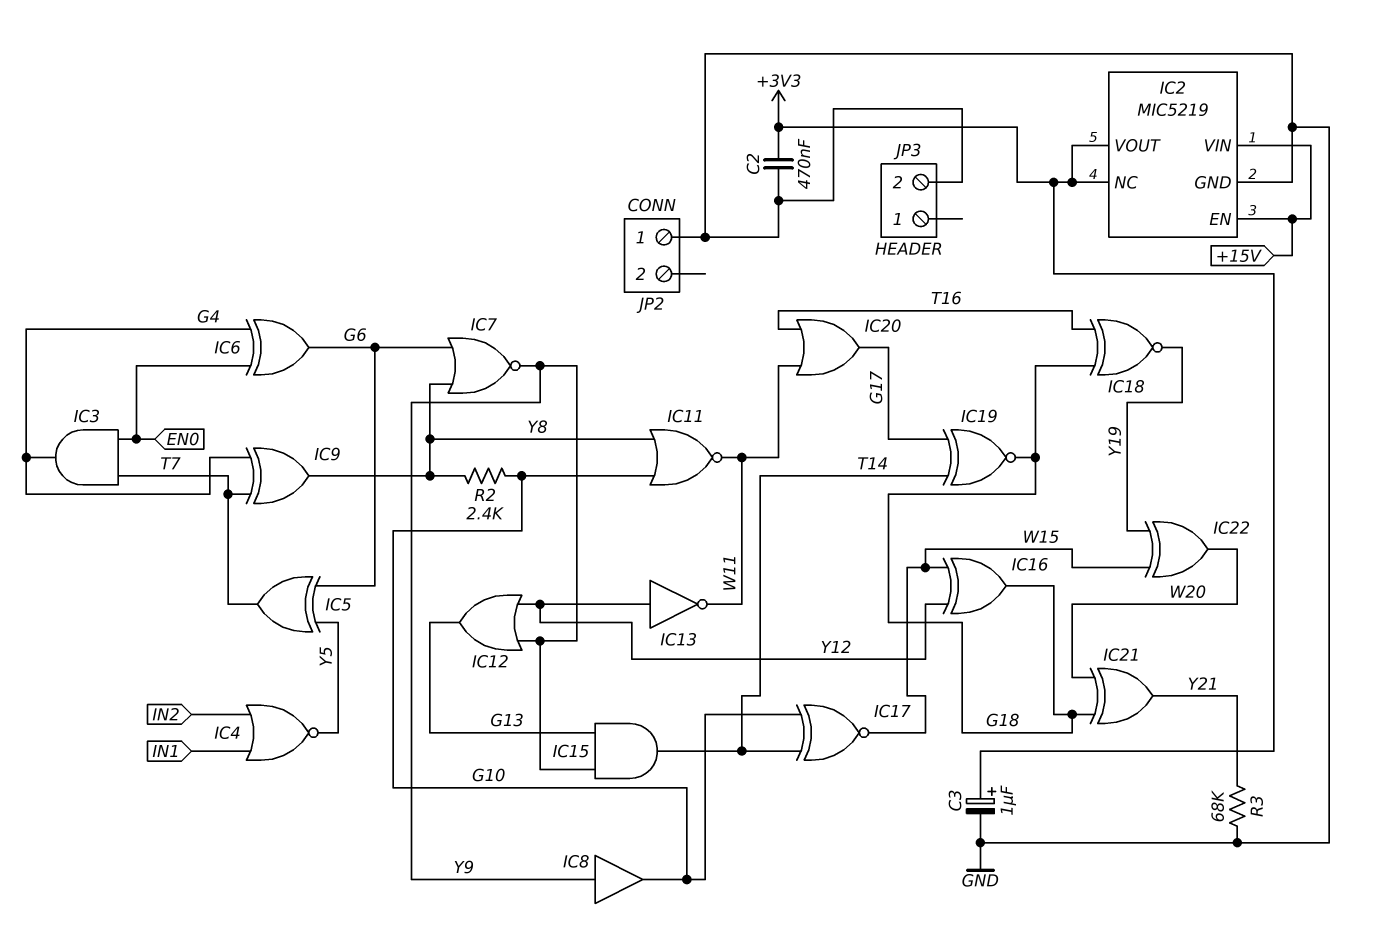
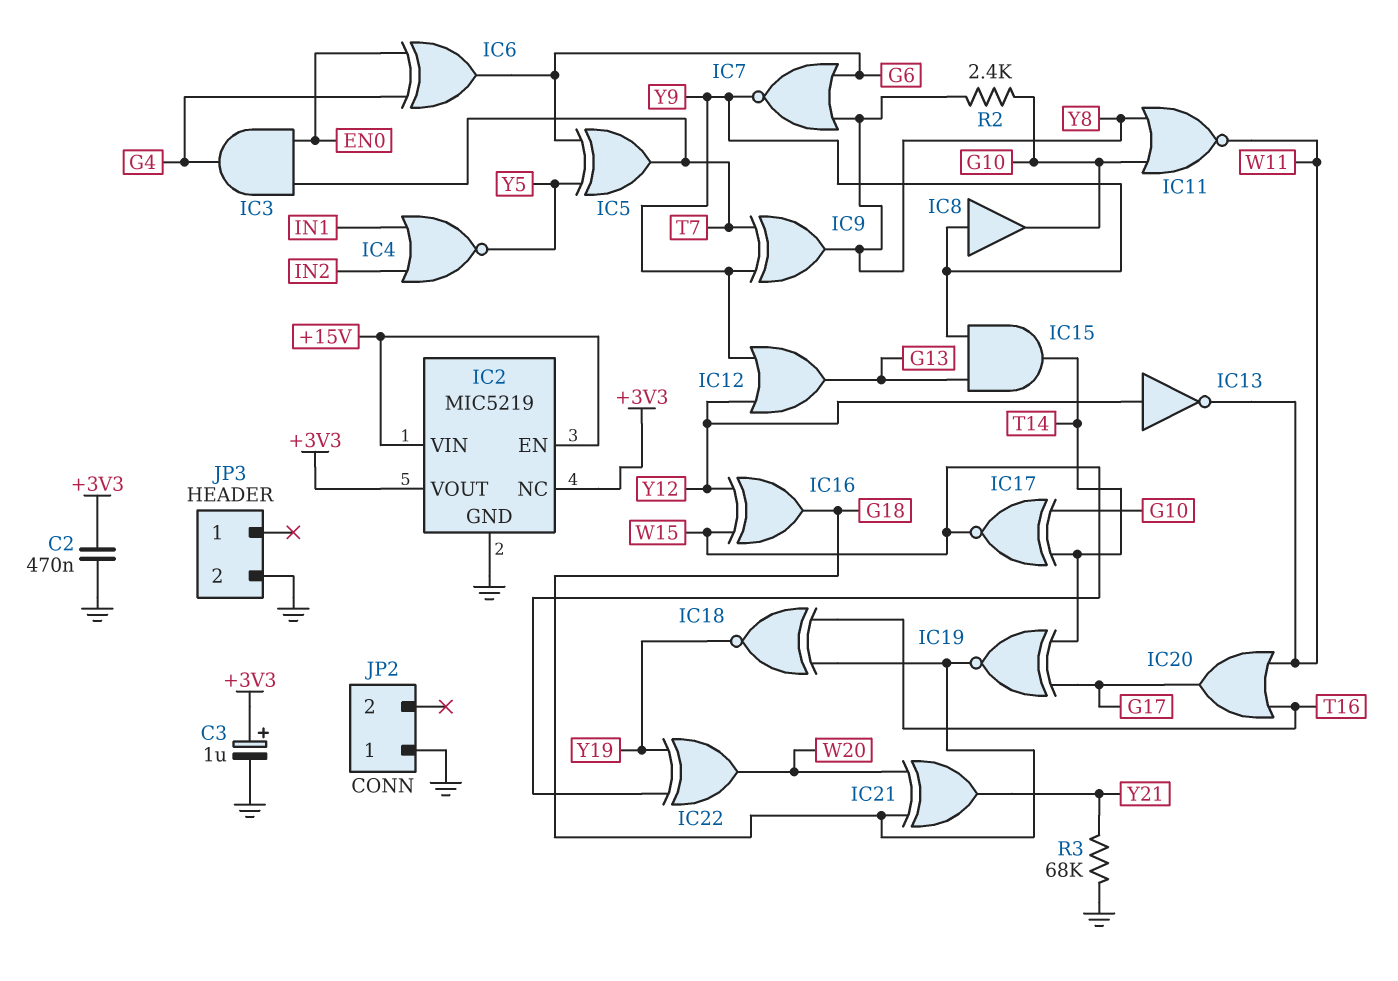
IC9: XOR (in G4, in T7, out Y8) -> XOR (in T7, in Y9, out Y8)

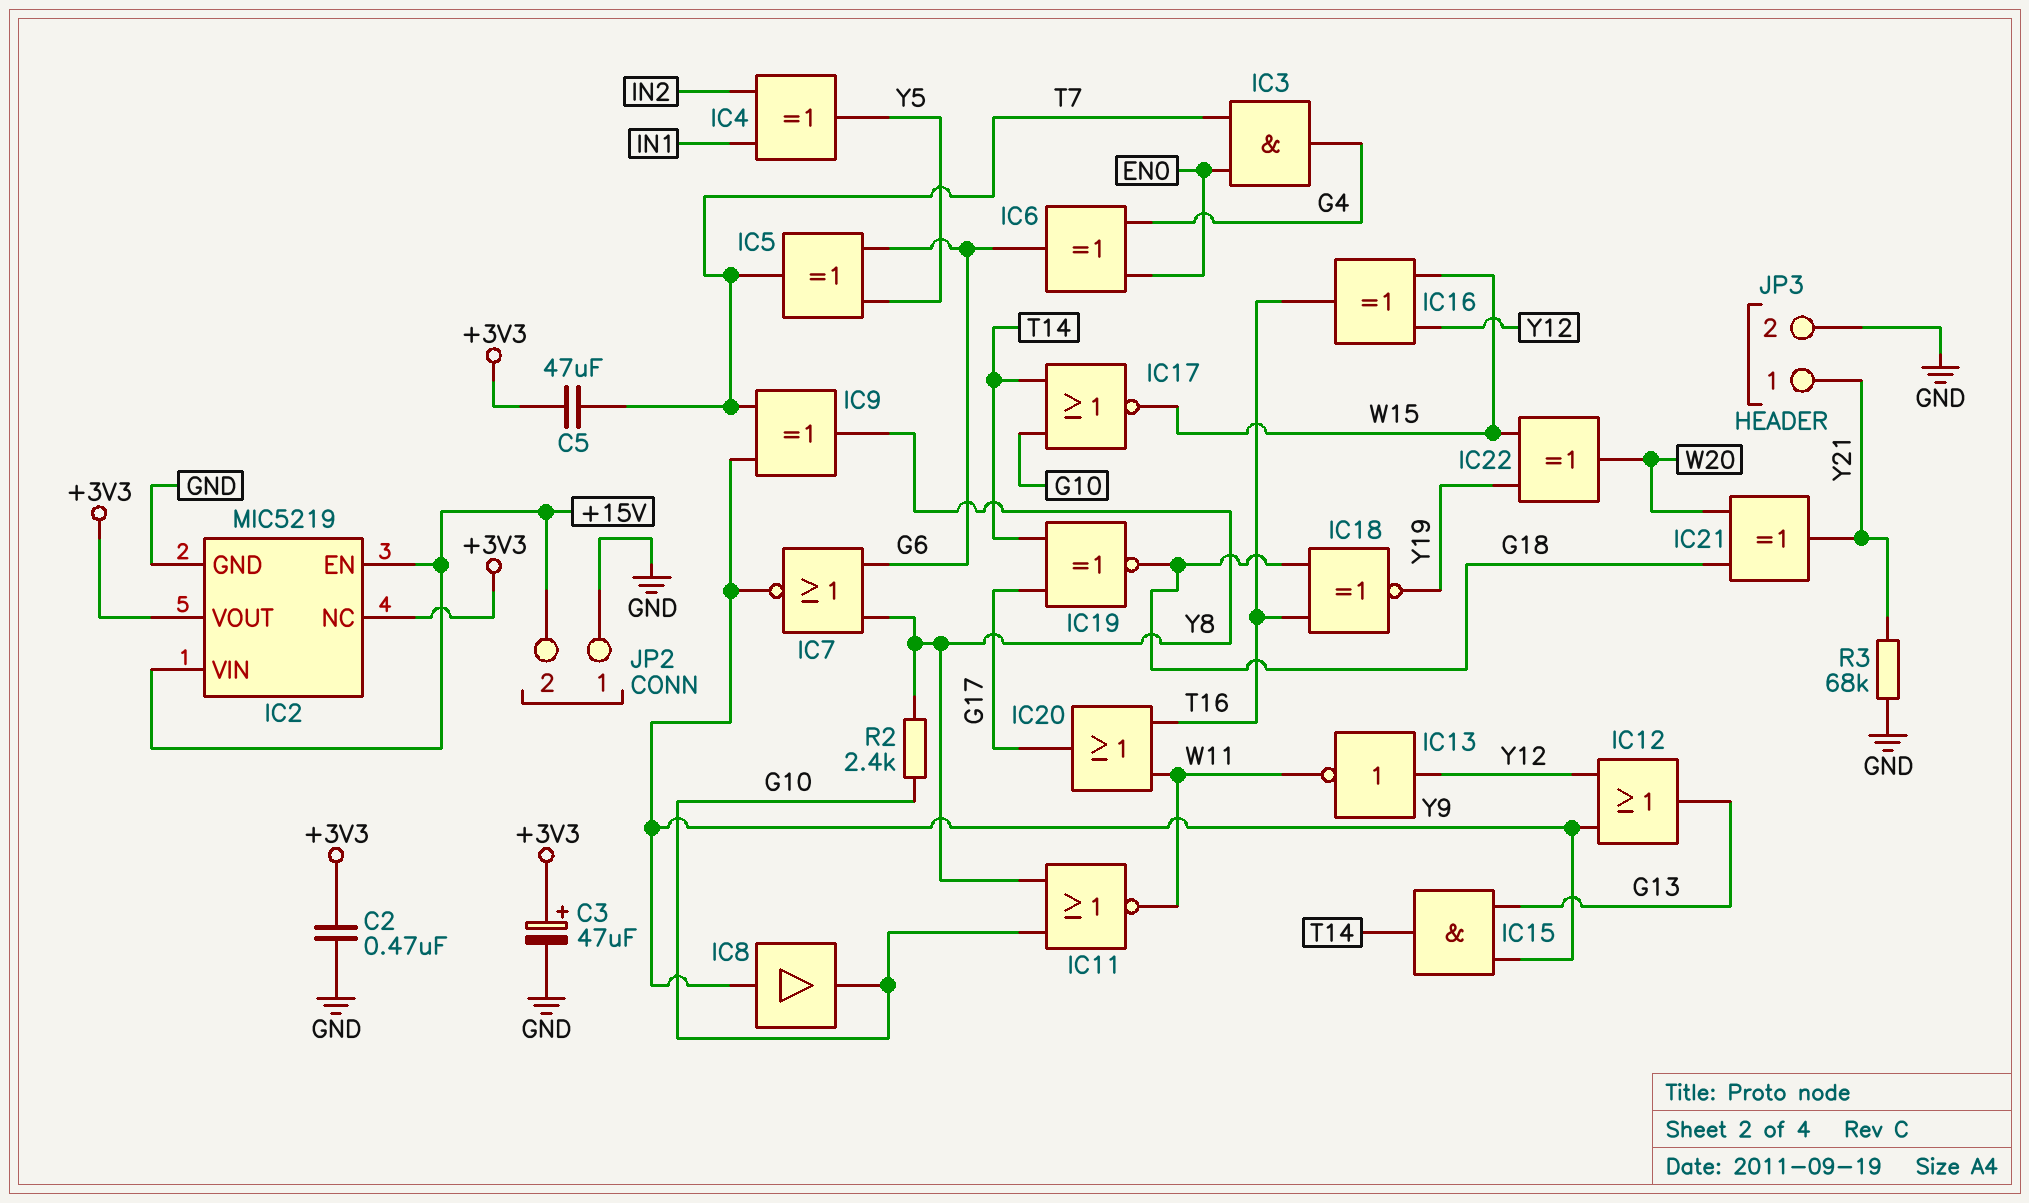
C3: 1uF (plus +3V3, minus GND) -> 47uF (plus +3V3, minus GND)
C5: none -> 47uF (+3V3, T7)
IC4: NOR (in IN1, in IN2, out Y5) -> XOR (in IN1, in IN2, out Y5)
IC16: XOR (in W15, in Y12, out G18) -> XOR (in W15, in Y12, out T16)
IC17: XNOR (in G10, in T14, out W15) -> NOR (in G10, in T14, out W15)
JP2 pin 2: none -> +15V
JP3 pin 1: none -> Y21

